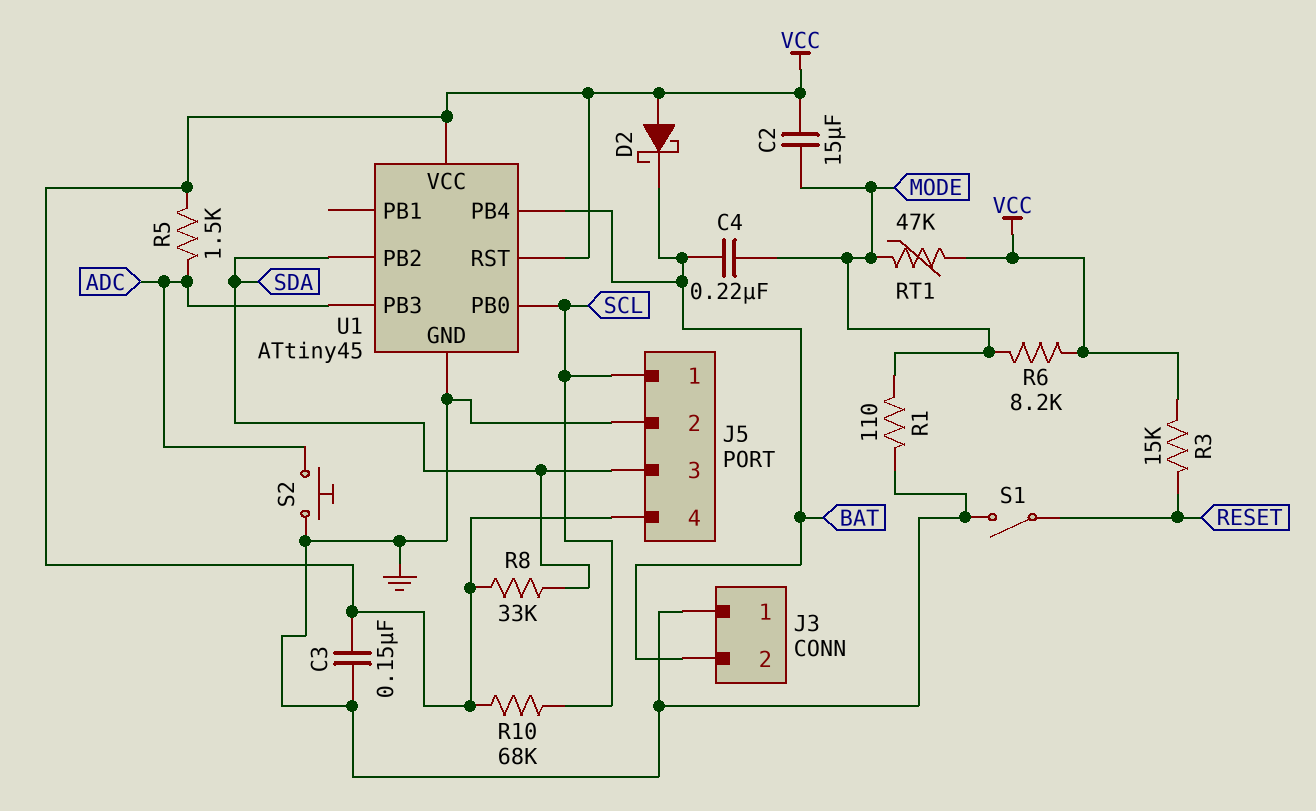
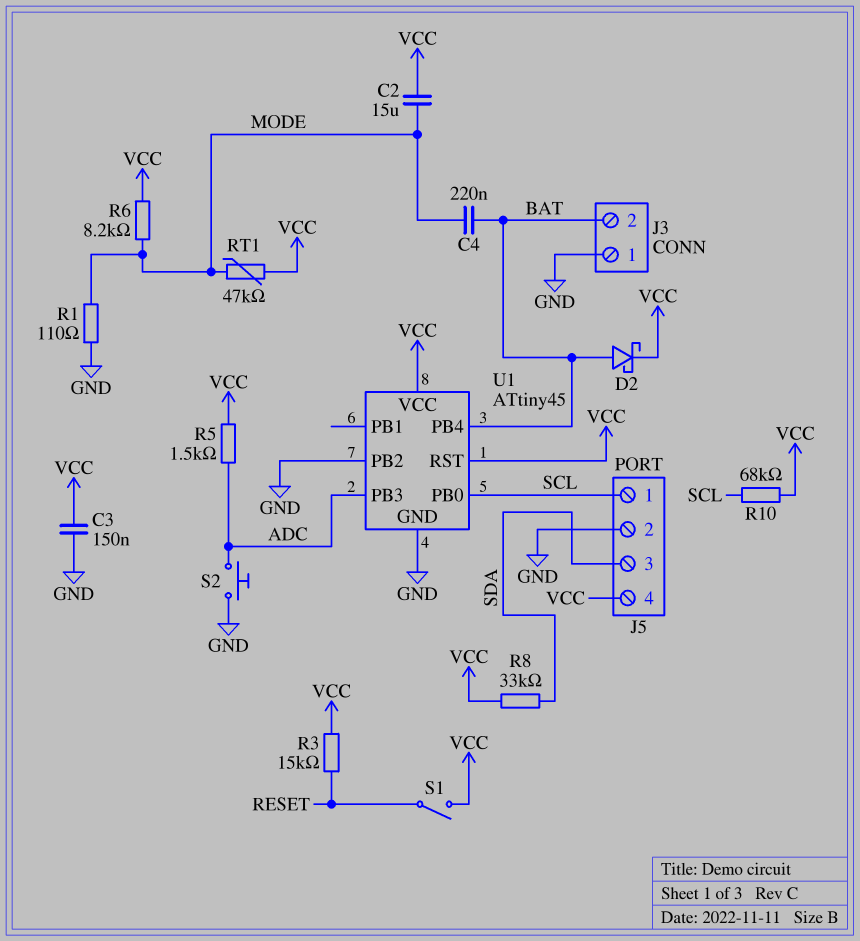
D2: schottky (A VCC, K BAT) -> schottky (A BAT, K VCC)
S1: switch (GND, RESET) -> switch (RESET, VCC)
U1 pin PB2: SDA -> GND

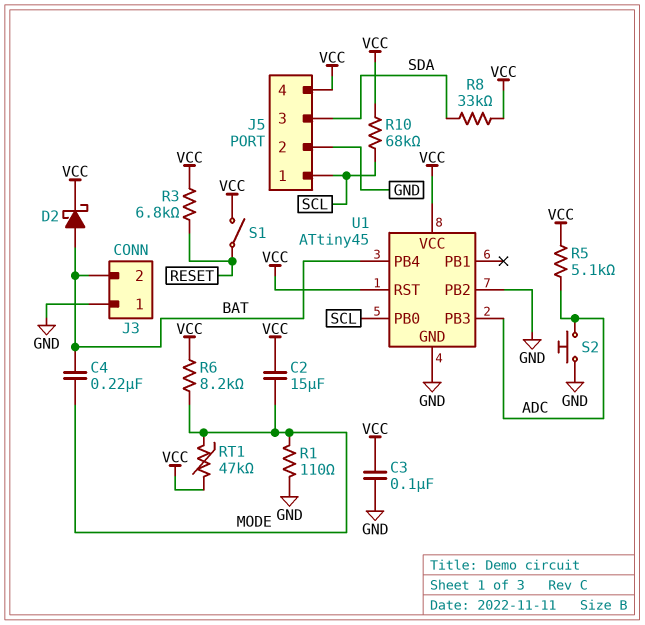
C3: 150nF (GND, VCC) -> 100nF (GND, VCC)
R3: 15k (RESET, VCC) -> 6.8k (RESET, VCC)
R5: 1.5k (ADC, VCC) -> 5.1k (ADC, VCC)

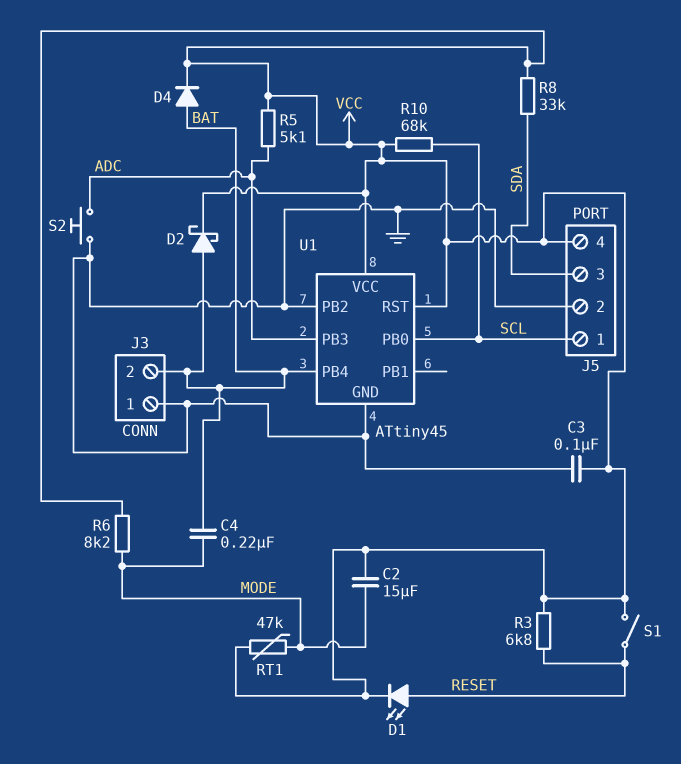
D1: none -> LED (A RESET, K VCC)
D4: none -> diode (A BAT, K VCC)
R1: 110 (GND, MODE) -> none

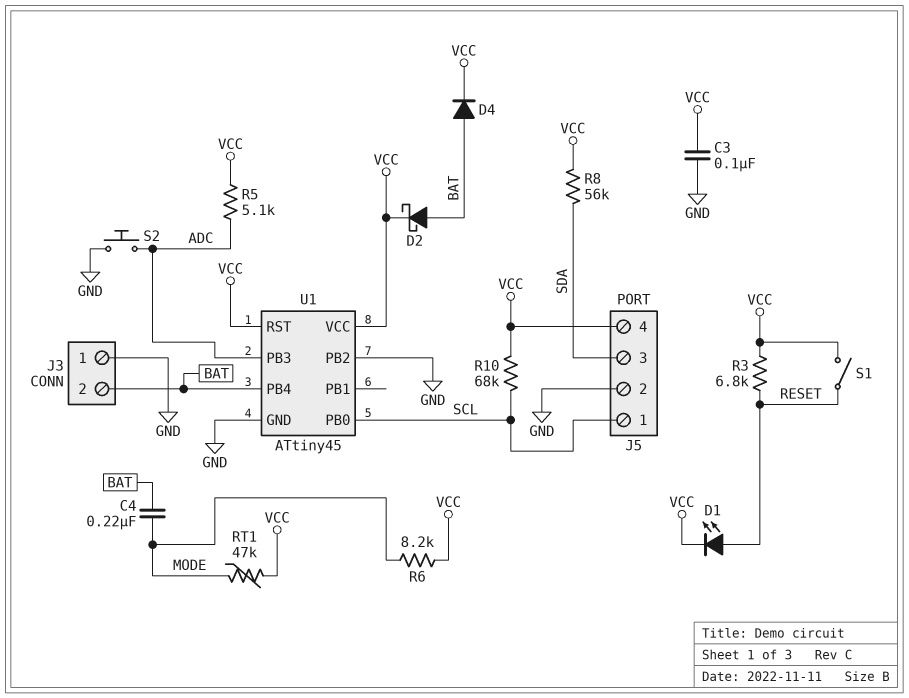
C2: 15uF (MODE, VCC) -> none
R8: 33k (SDA, VCC) -> 56k (SDA, VCC)

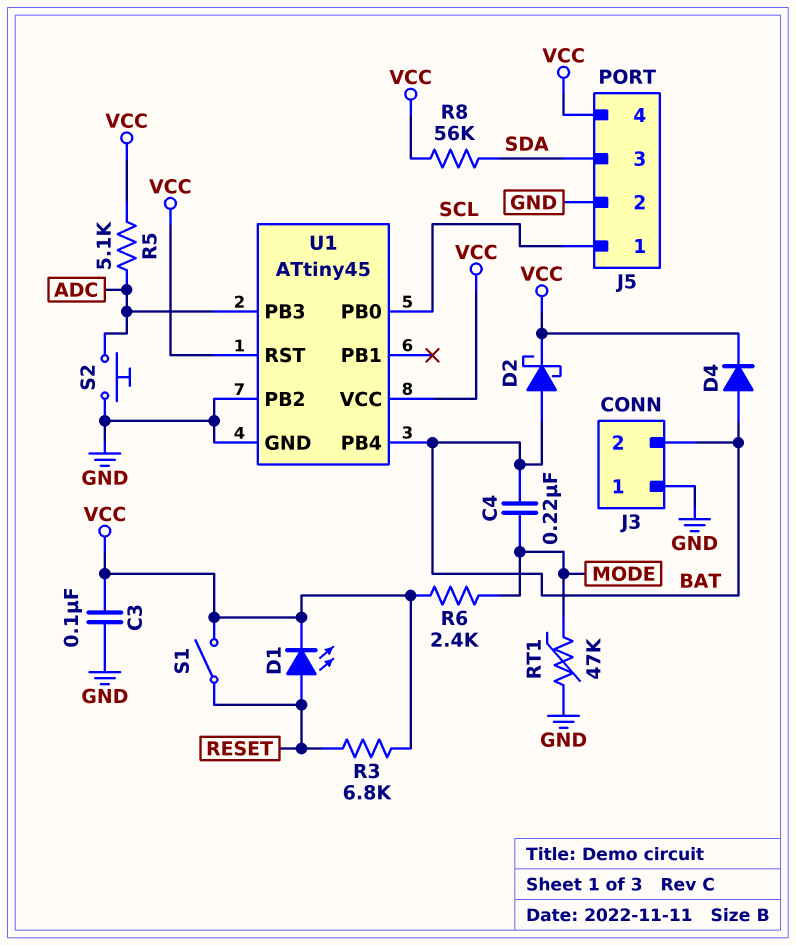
R6: 8.2k (MODE, VCC) -> 2.4k (MODE, VCC)
R10: 68k (SCL, VCC) -> none
RT1: 47k (MODE, VCC) -> 47k (GND, MODE)

